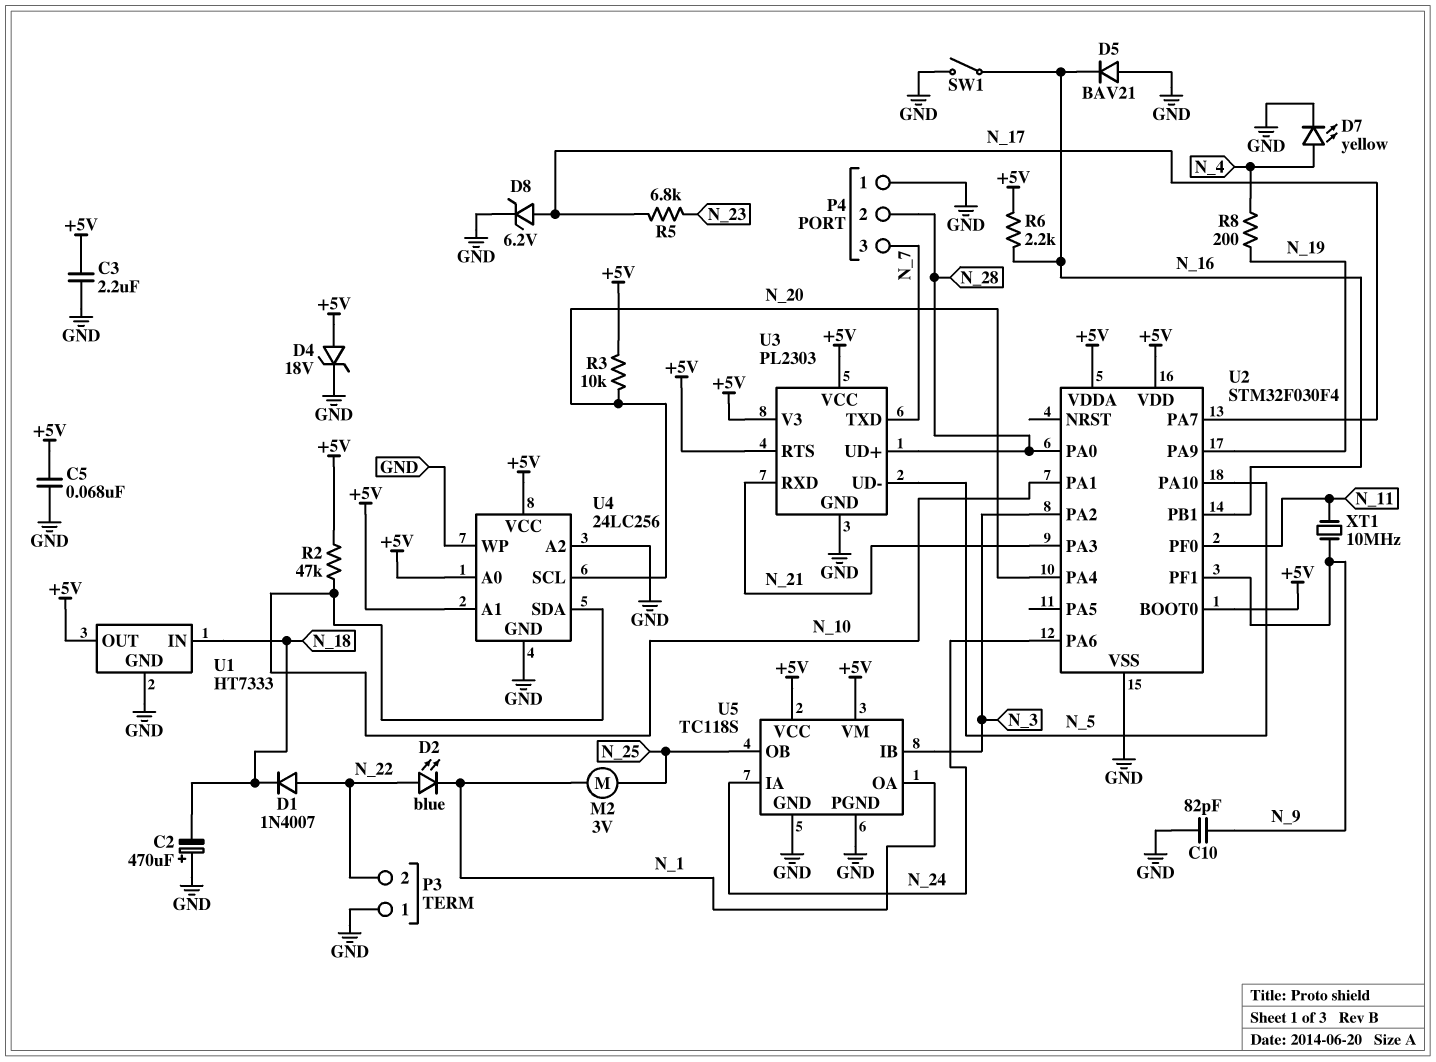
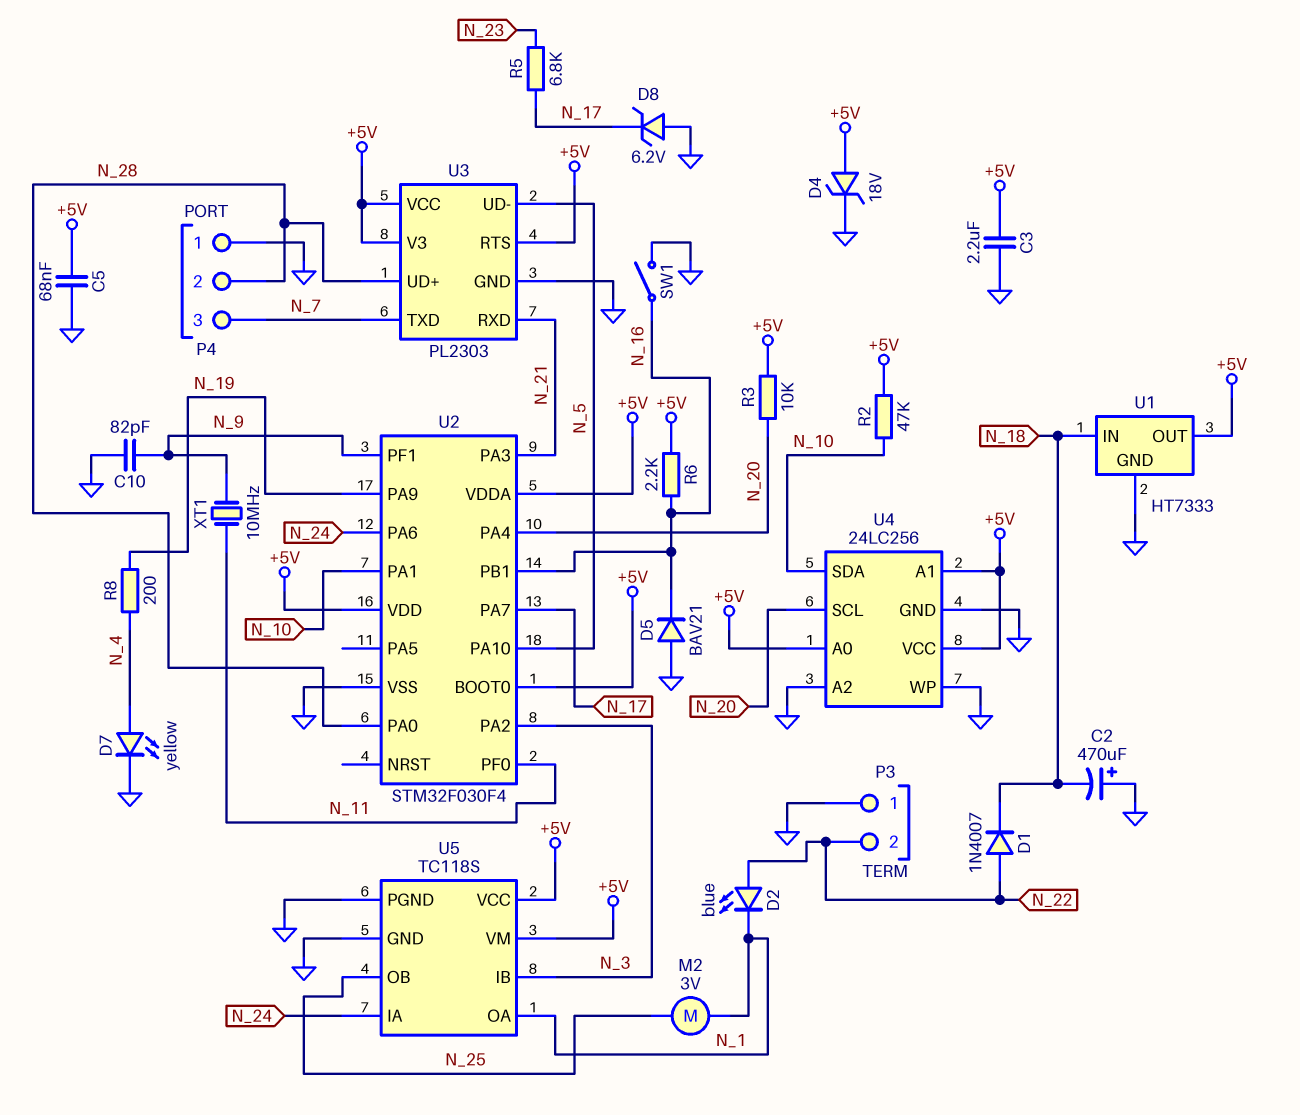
D8: zener 6.2V (A N_17, K GND) -> zener 6.2V (A GND, K N_17)

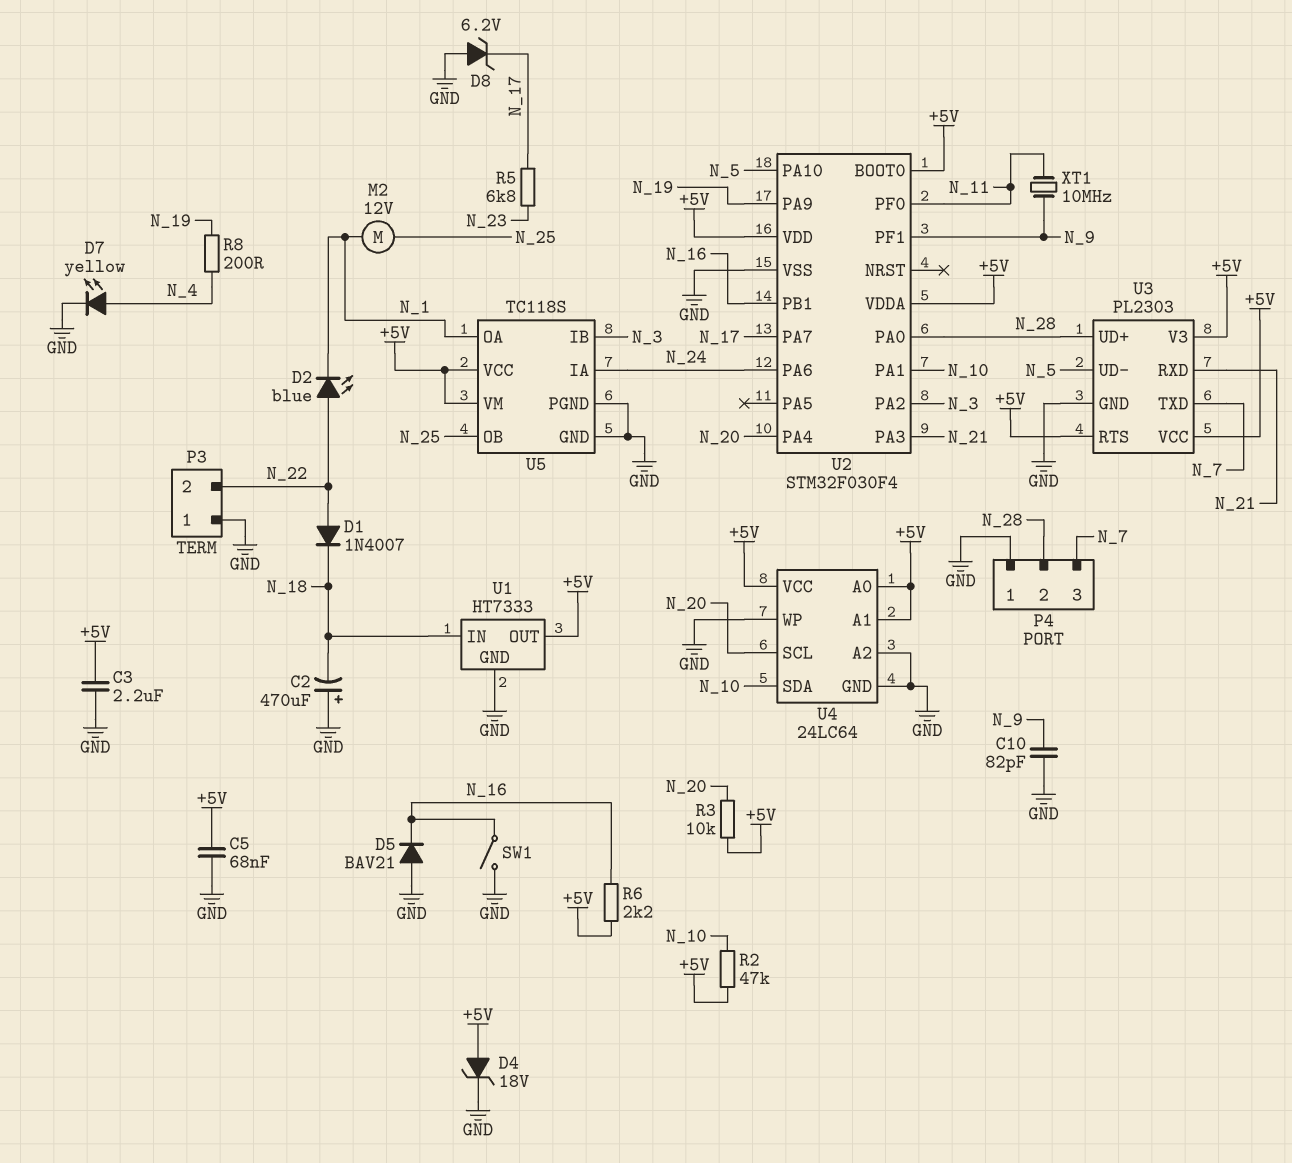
M2: motor 3V (N_1, N_25) -> motor 12V (N_1, N_25)
U4: 24LC256 -> 24LC64

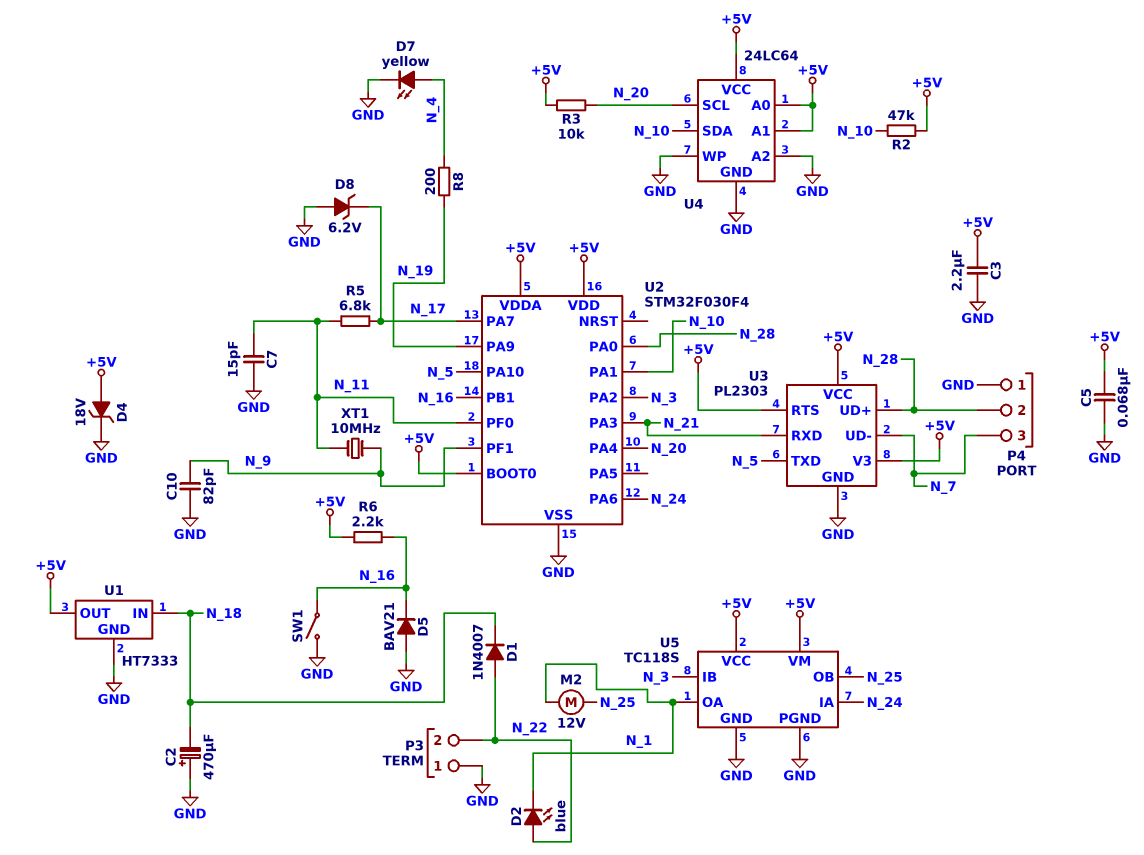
C7: none -> 15pF (GND, N_11)
R5: 6.8k (N_17, N_23) -> 6.8k (N_11, N_17)
U3 pin TXD: N_7 -> N_5
U3 pin UD-: N_5 -> N_7

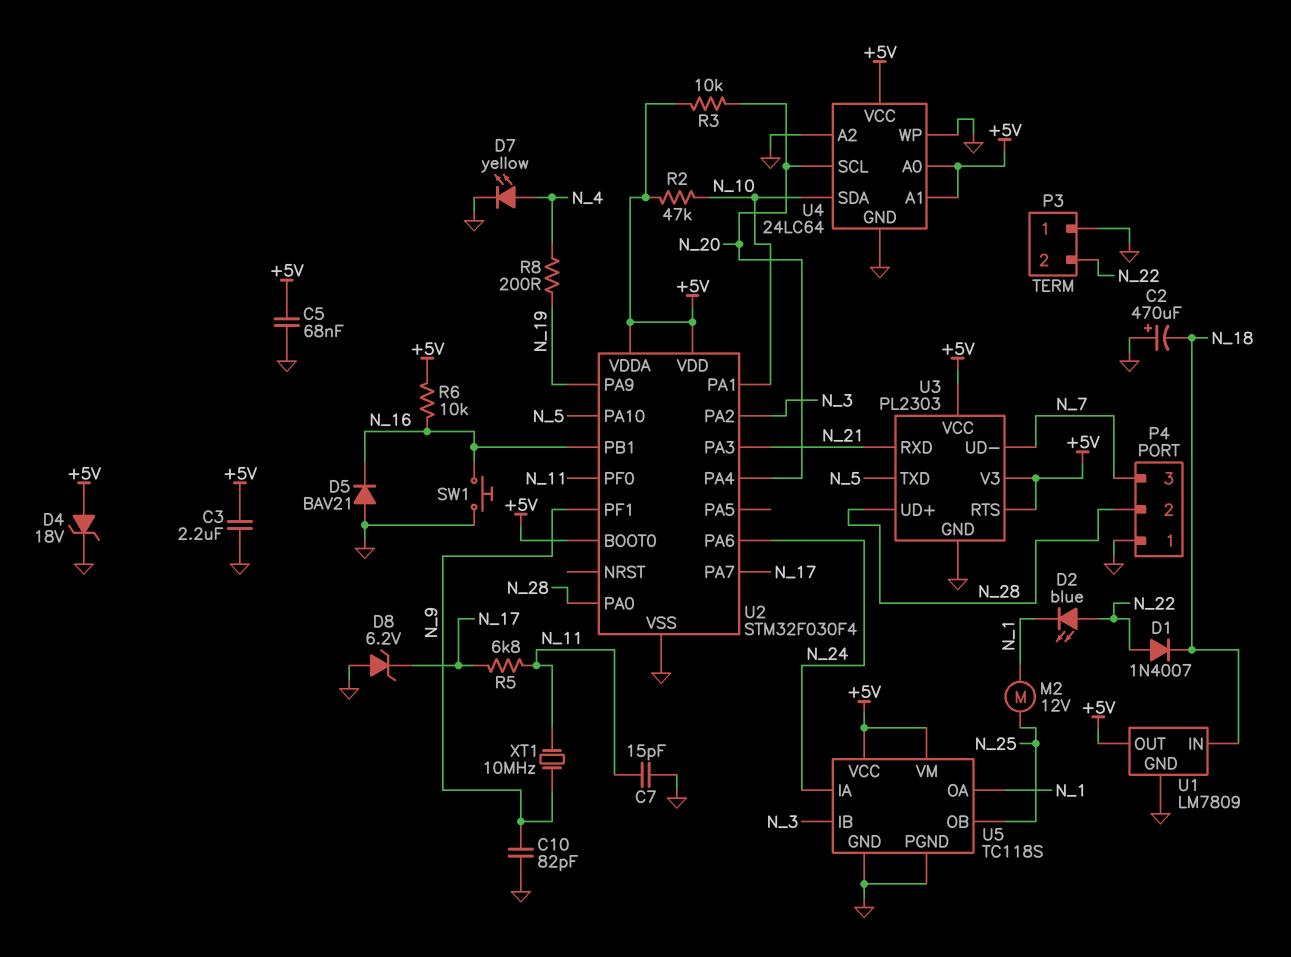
R6: 2.2k (+5V, N_16) -> 10k (+5V, N_16)
SW1: switch (GND, N_16) -> button (GND, N_16)
U1: HT7333 -> LM7809

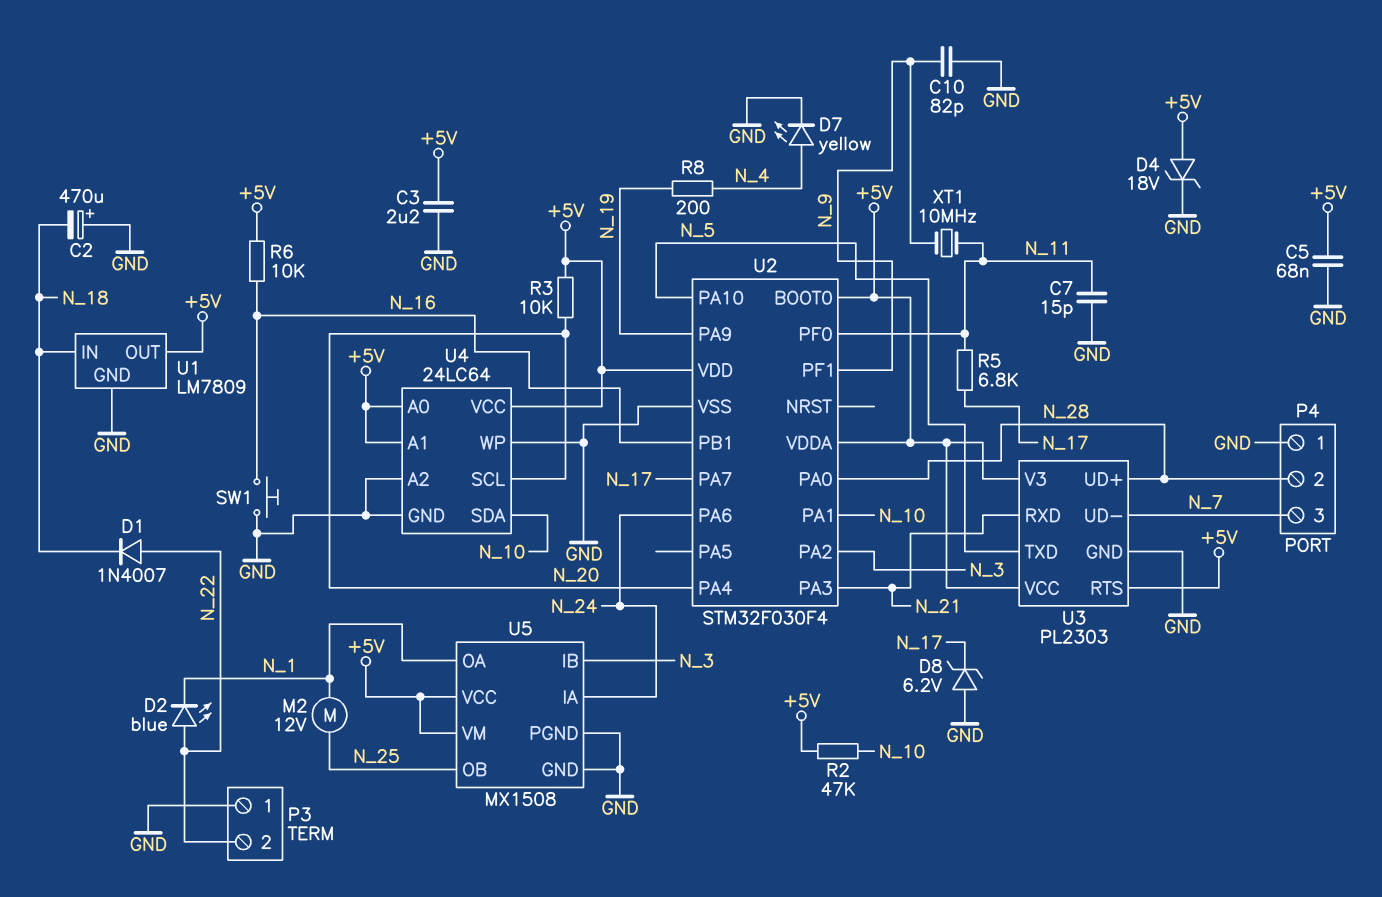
D5: diode BAV21 (A GND, K N_16) -> none
U5: TC118S -> MX1508

